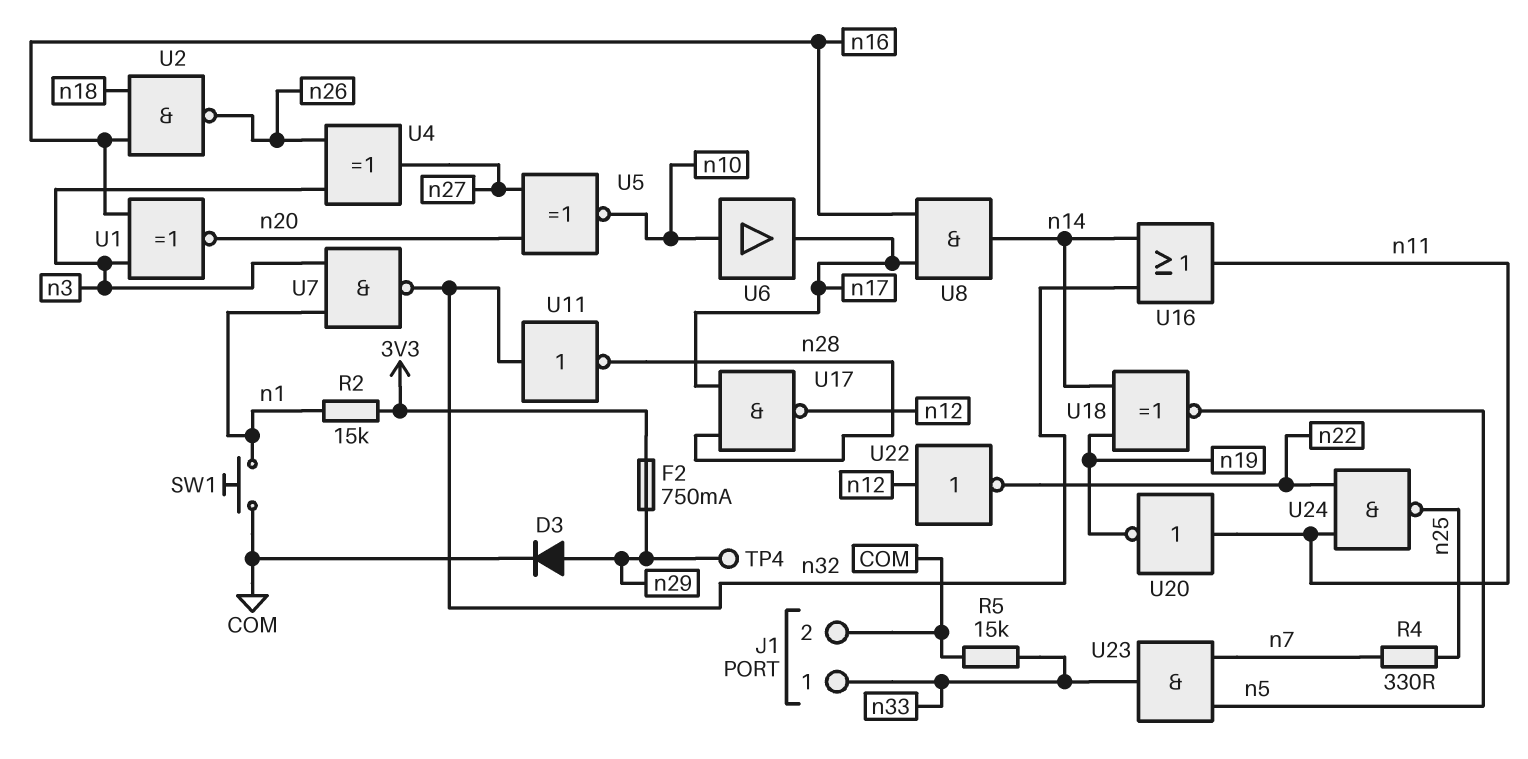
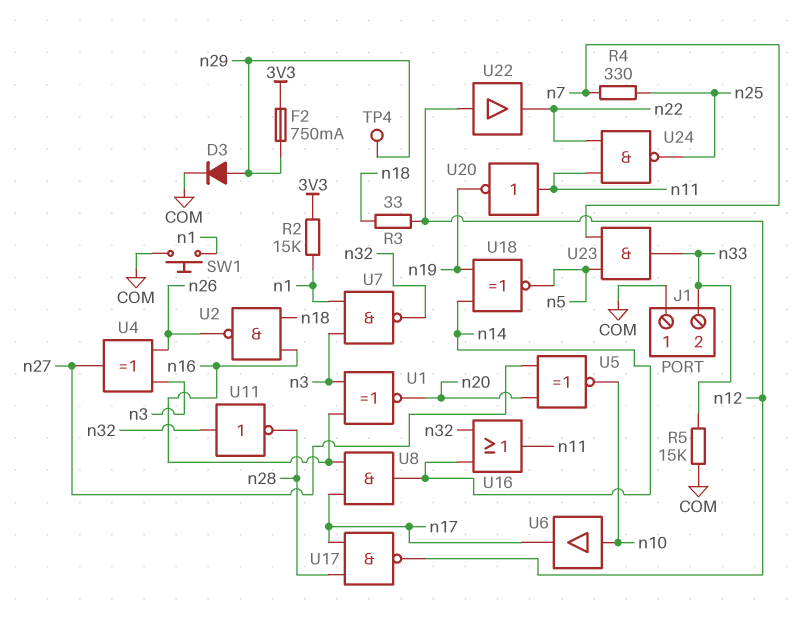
J1 pin 1: n33 -> COM
J1 pin 2: COM -> n33
R3: none -> 33 (n12, n18)
U22: NOT (in n12, out n22) -> buffer (in n12, out n22)

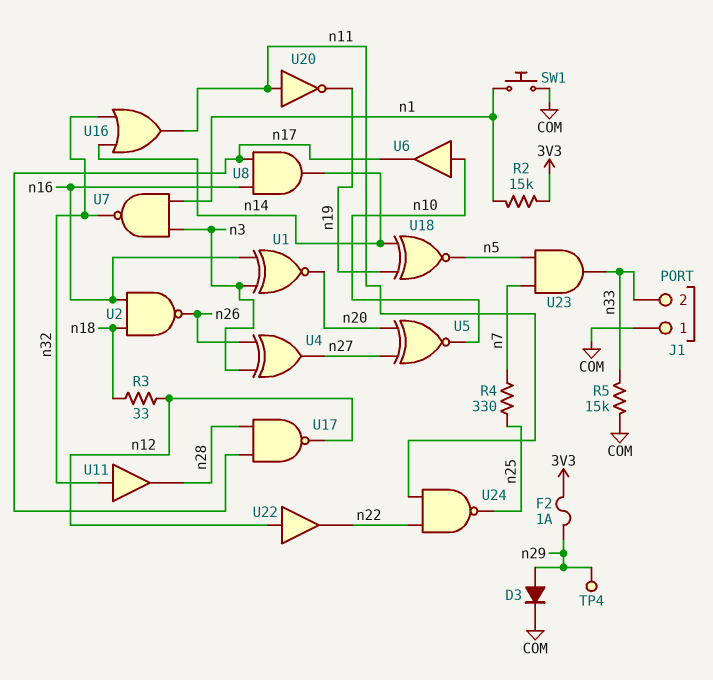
F2: 750mA (3V3, n29) -> 1A (3V3, n29)
U11: NOT (in n32, out n28) -> buffer (in n32, out n28)

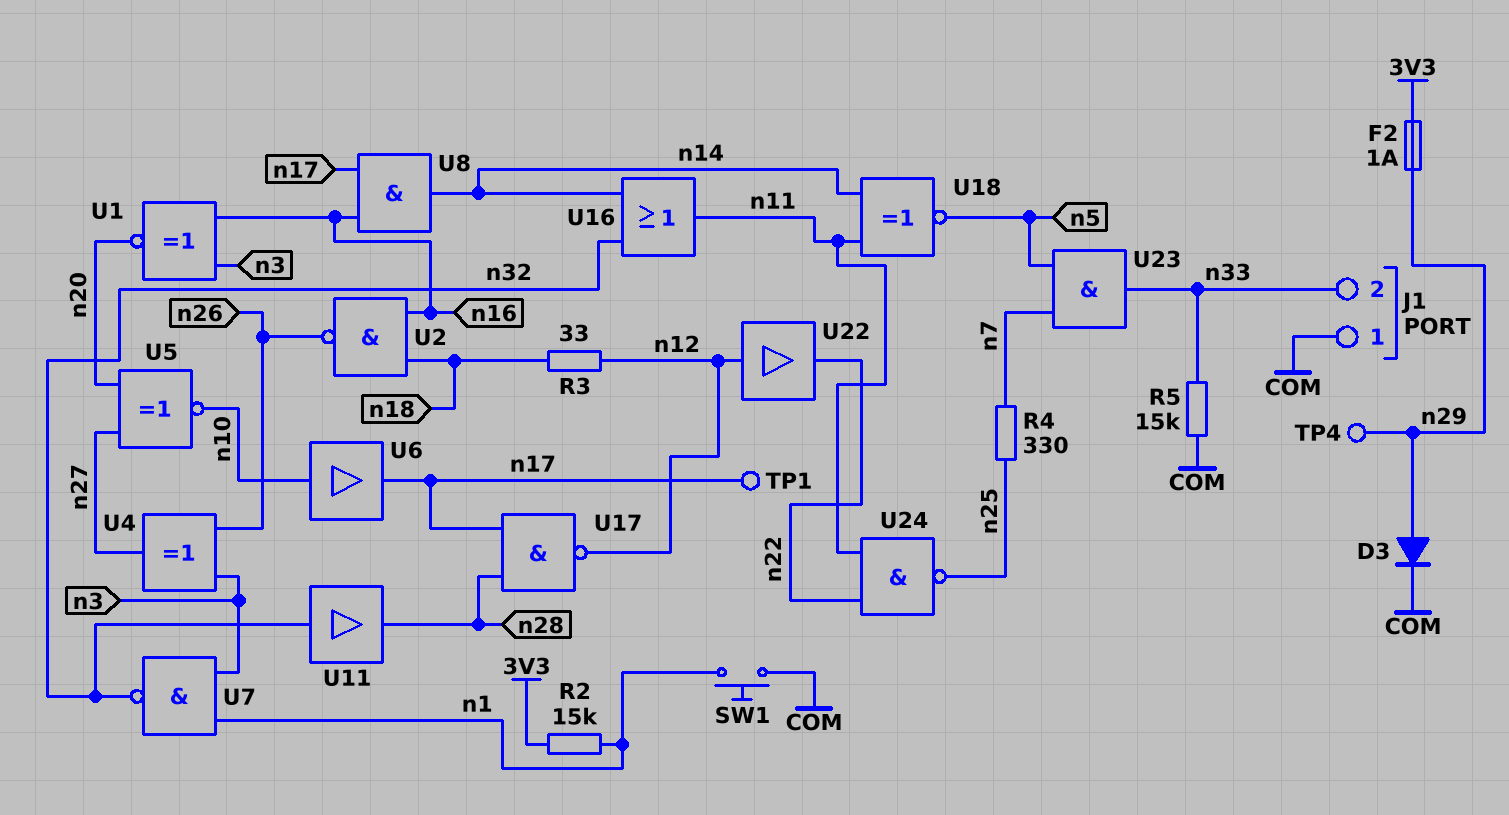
TP1: none -> test point (n17)
U18: XNOR (in n14, in n19, out n5) -> XNOR (in n11, in n14, out n5)
U20: NOT (in n11, out n19) -> none

